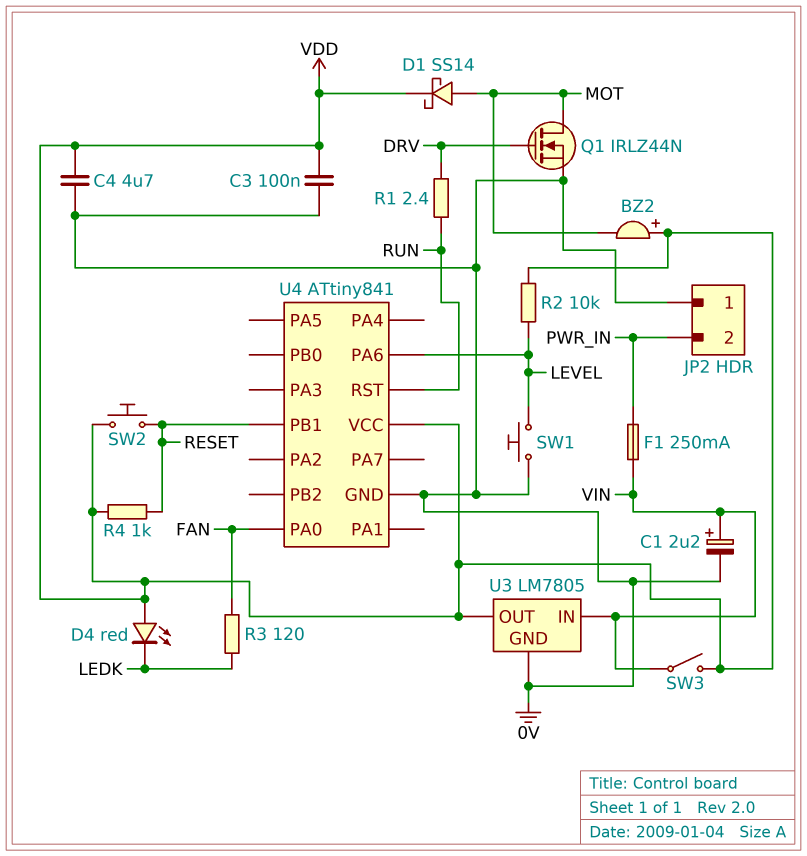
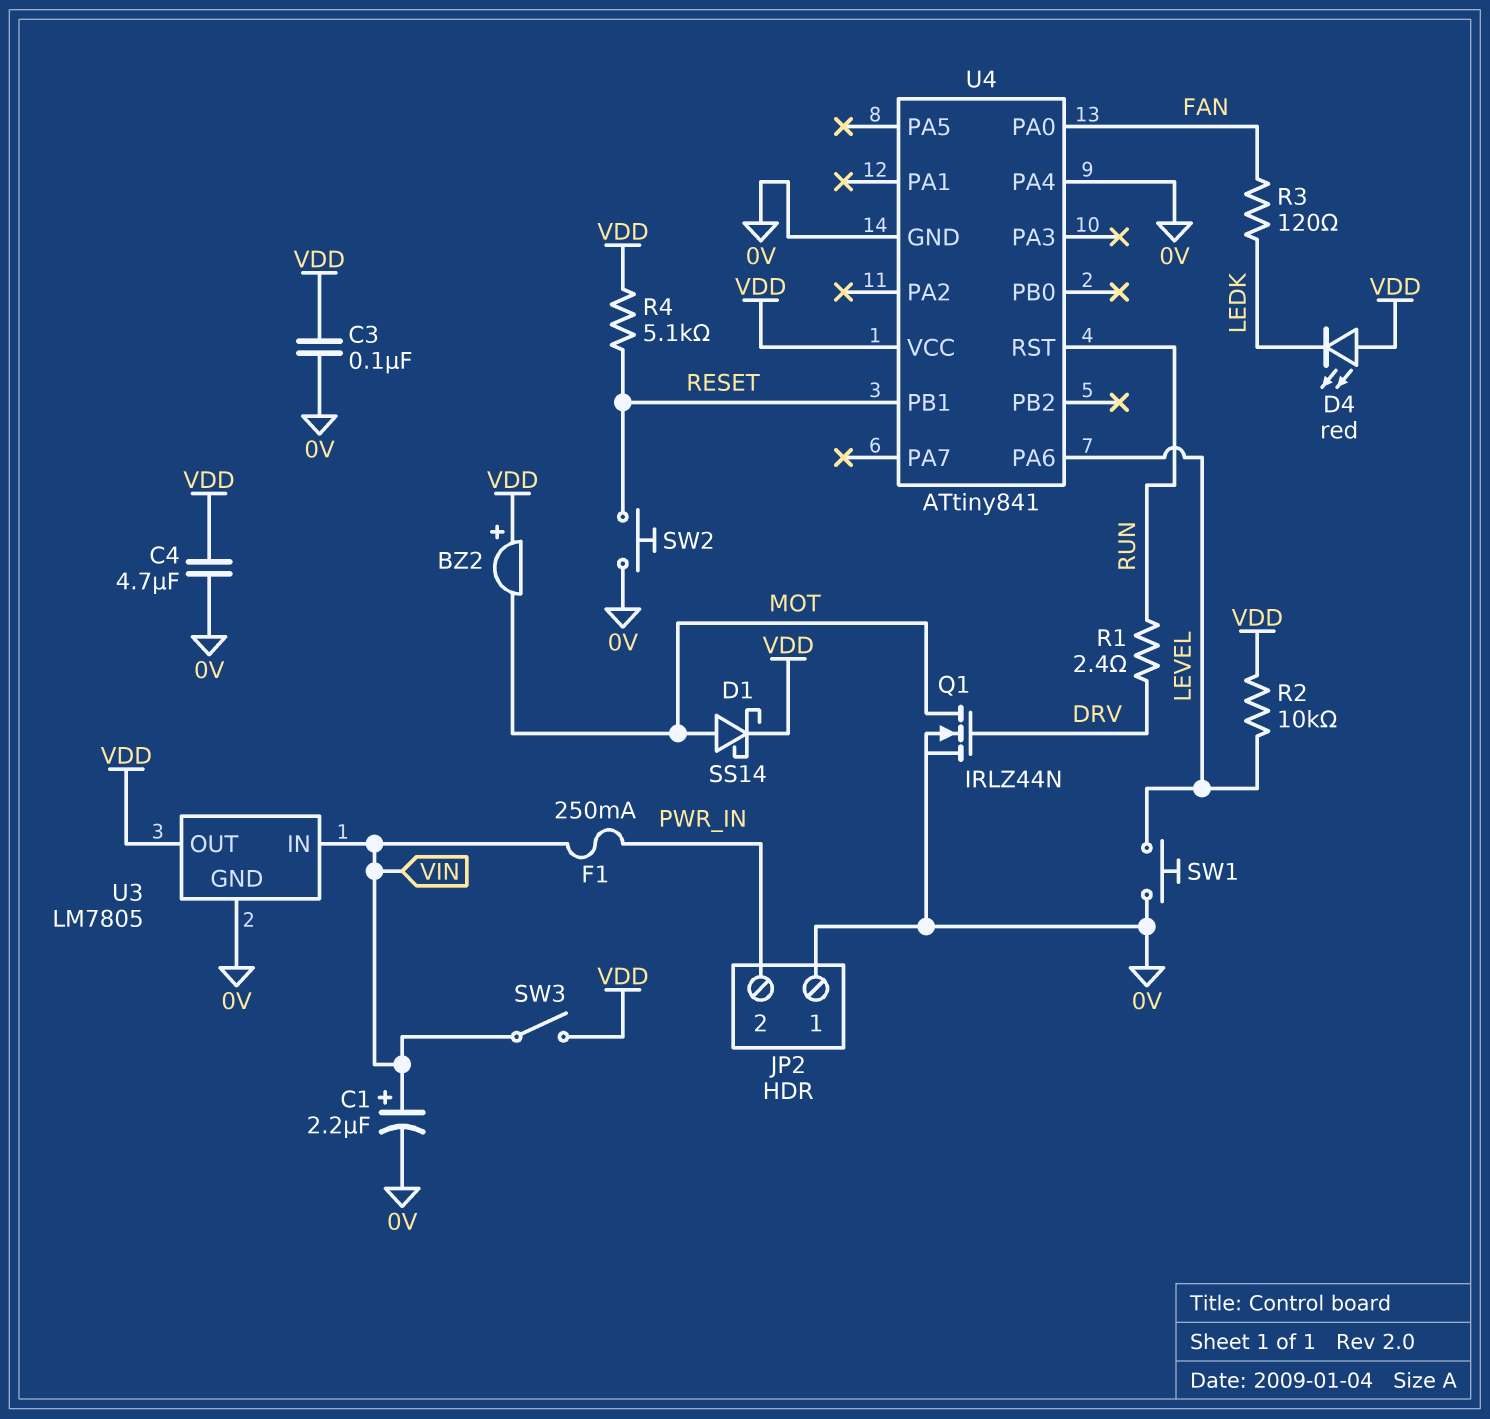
R4: 1k (RESET, VDD) -> 5.1k (RESET, VDD)
SW2: button (RESET, VDD) -> button (0V, RESET)
U4 pin PA4: none -> 0V

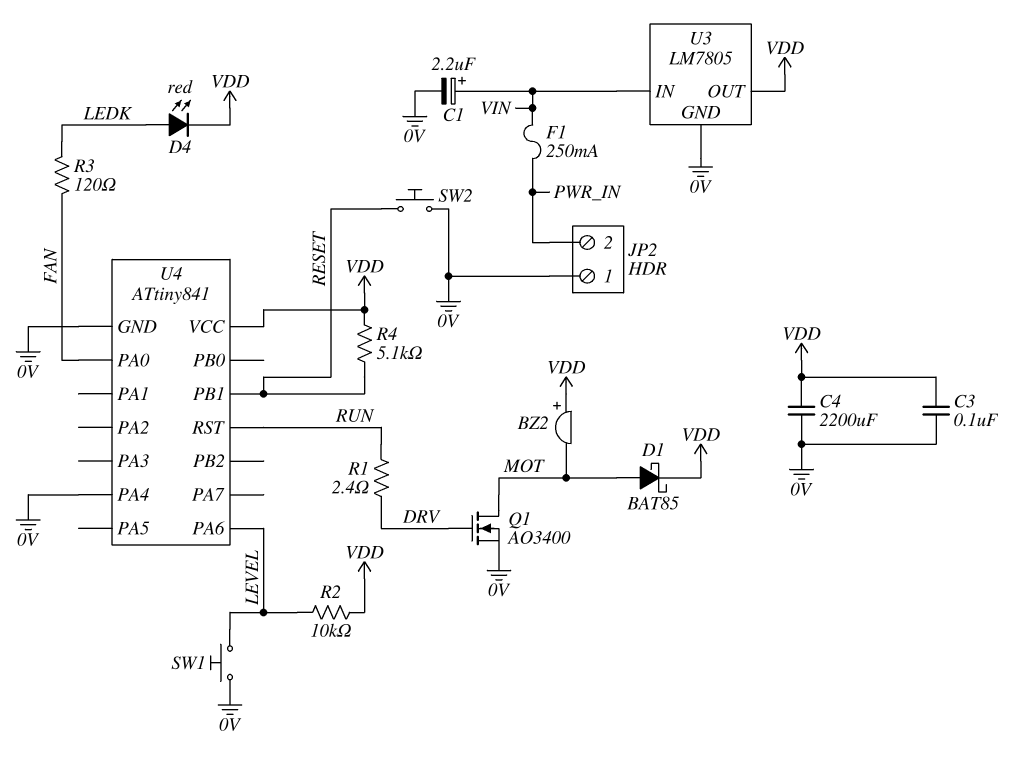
C4: 4.7uF (0V, VDD) -> 2200uF (0V, VDD)
D1: schottky SS14 (A MOT, K VDD) -> schottky BAT85 (A MOT, K VDD)
D4: LED red (A VDD, K LEDK) -> LED red (A LEDK, K VDD)
Q1: NMOS IRLZ44N (G DRV, D MOT, S 0V) -> NMOS AO3400 (G DRV, D MOT, S 0V)
SW3: switch (VDD, VIN) -> none

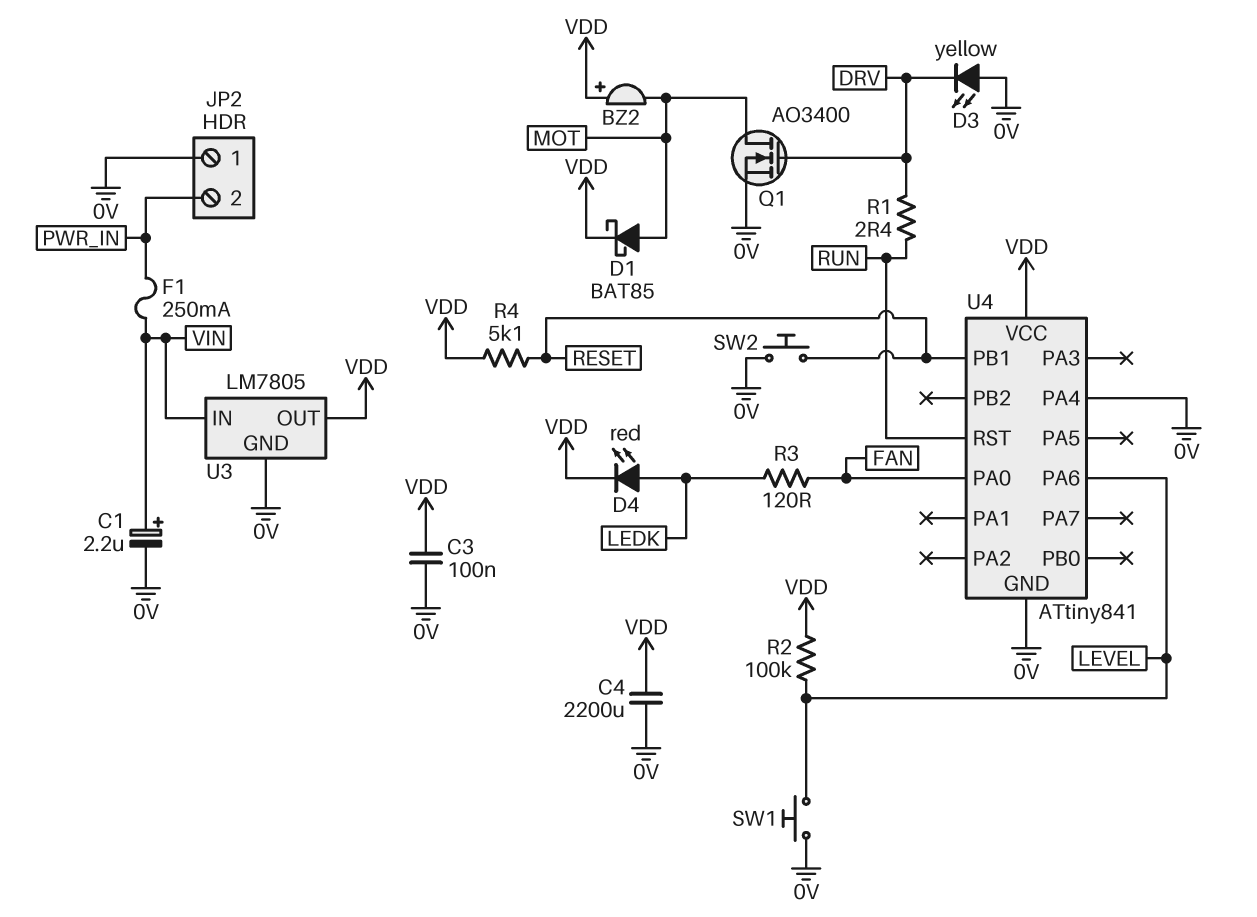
D3: none -> LED yellow (A 0V, K DRV)
R2: 10k (LEVEL, VDD) -> 100k (LEVEL, VDD)

